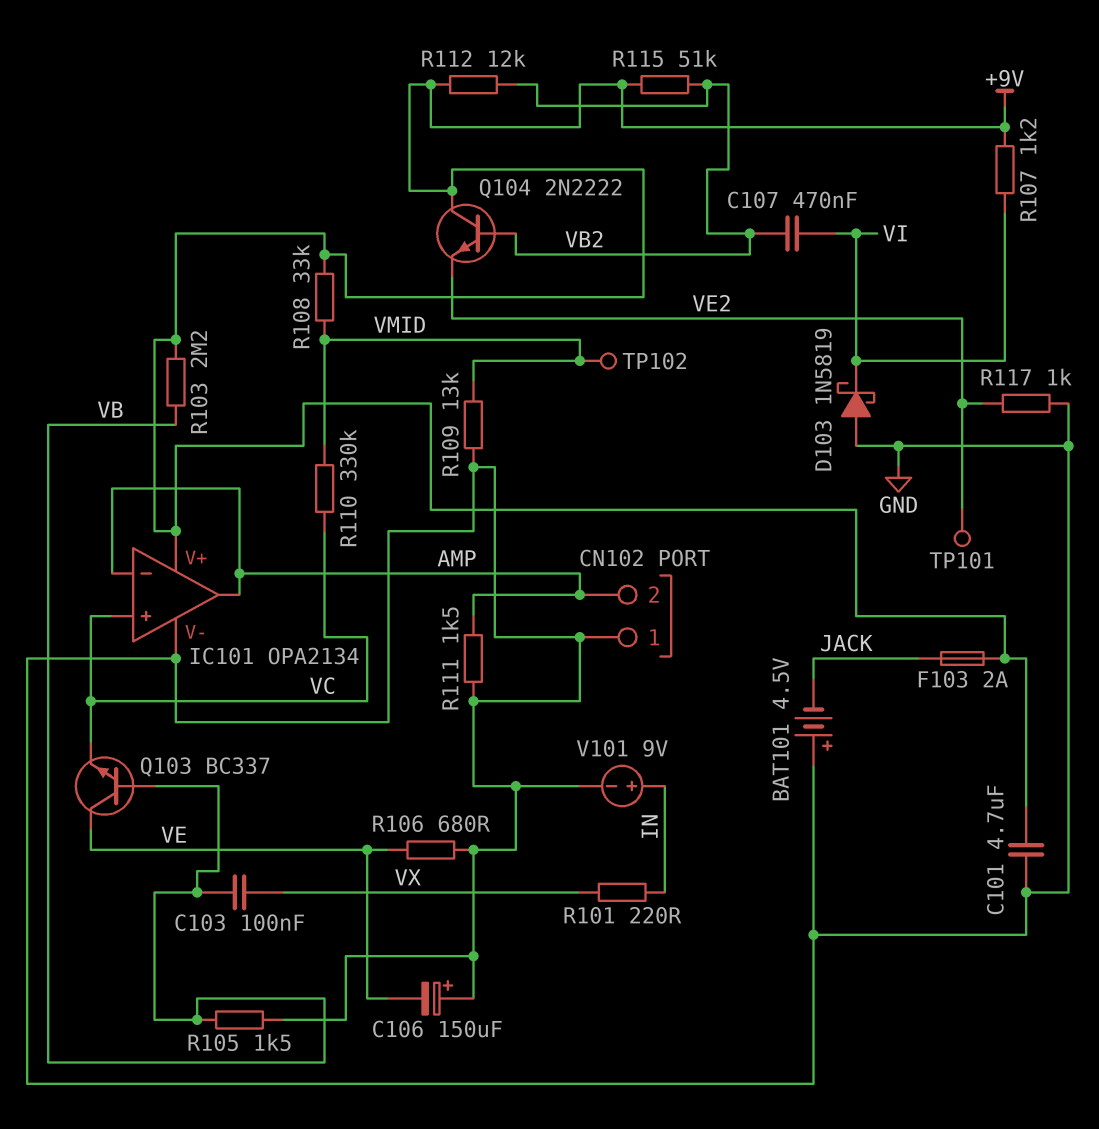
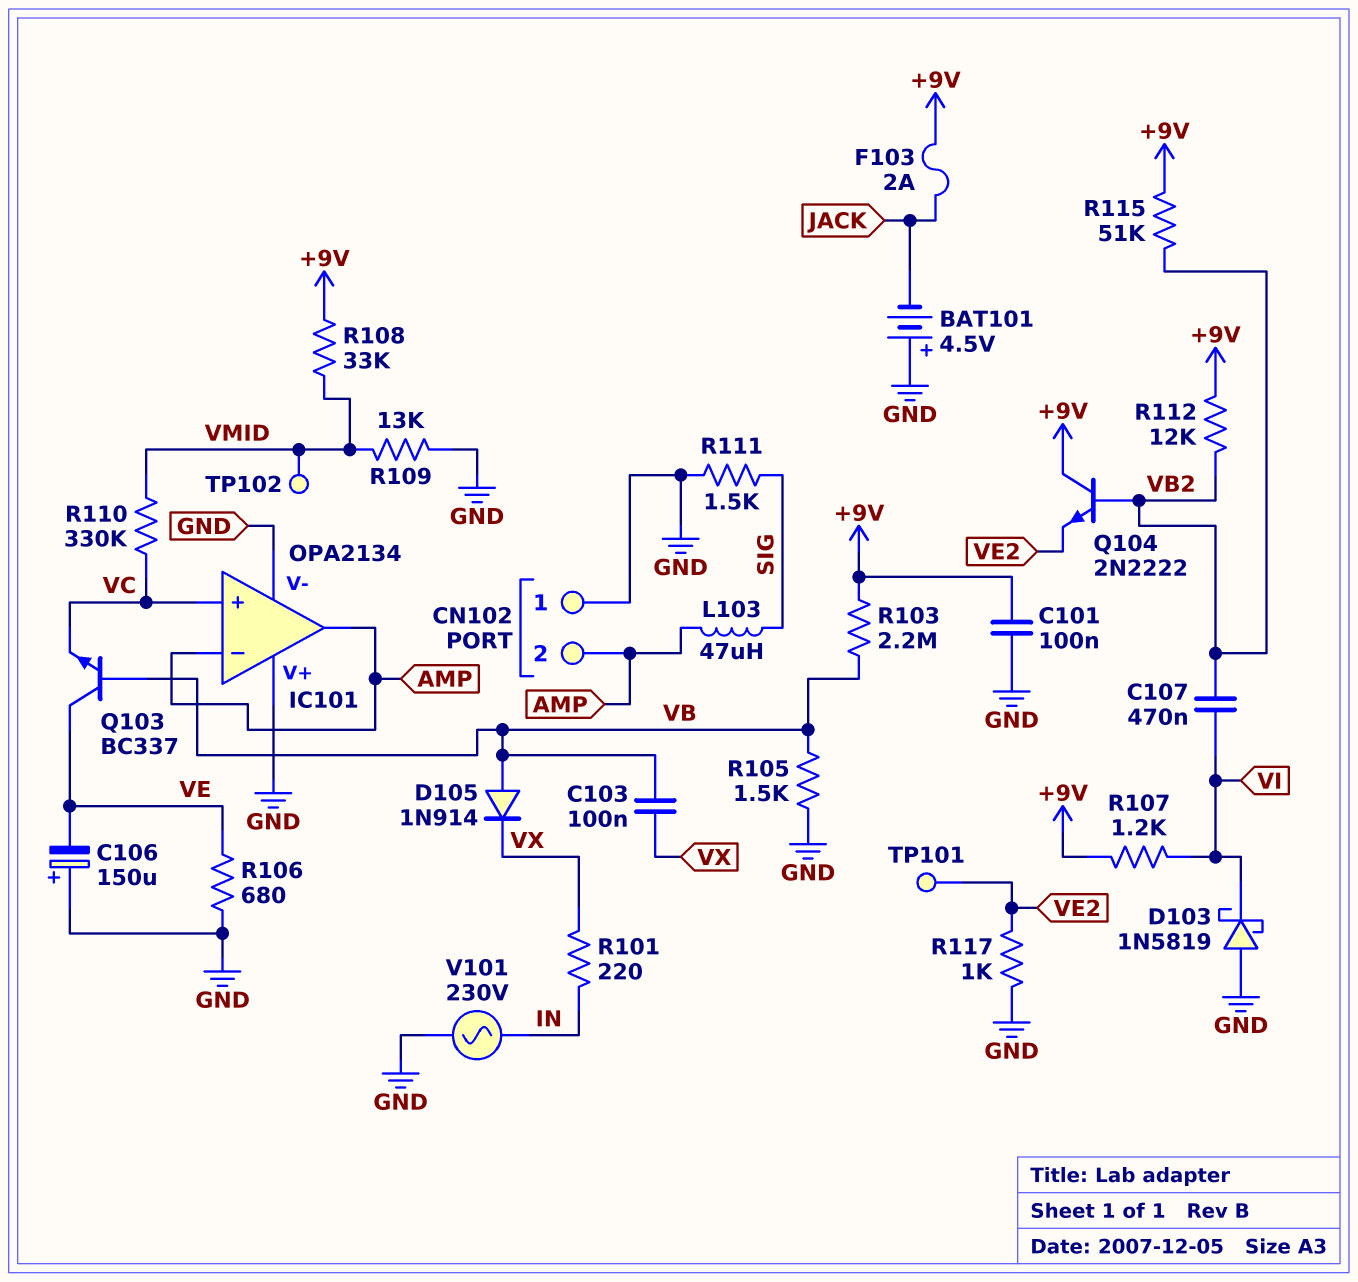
C101: 4.7uF (+9V, GND) -> 100nF (+9V, GND)
D105: none -> diode 1N914 (A VB, K VX)
IC101 pin V+: +9V -> GND
L103: none -> 47uH (AMP, SIG)
R111: 1.5k (AMP, GND) -> 1.5k (GND, SIG)
V101: 9V (plus IN, minus GND) -> AC 230V (GND, IN)

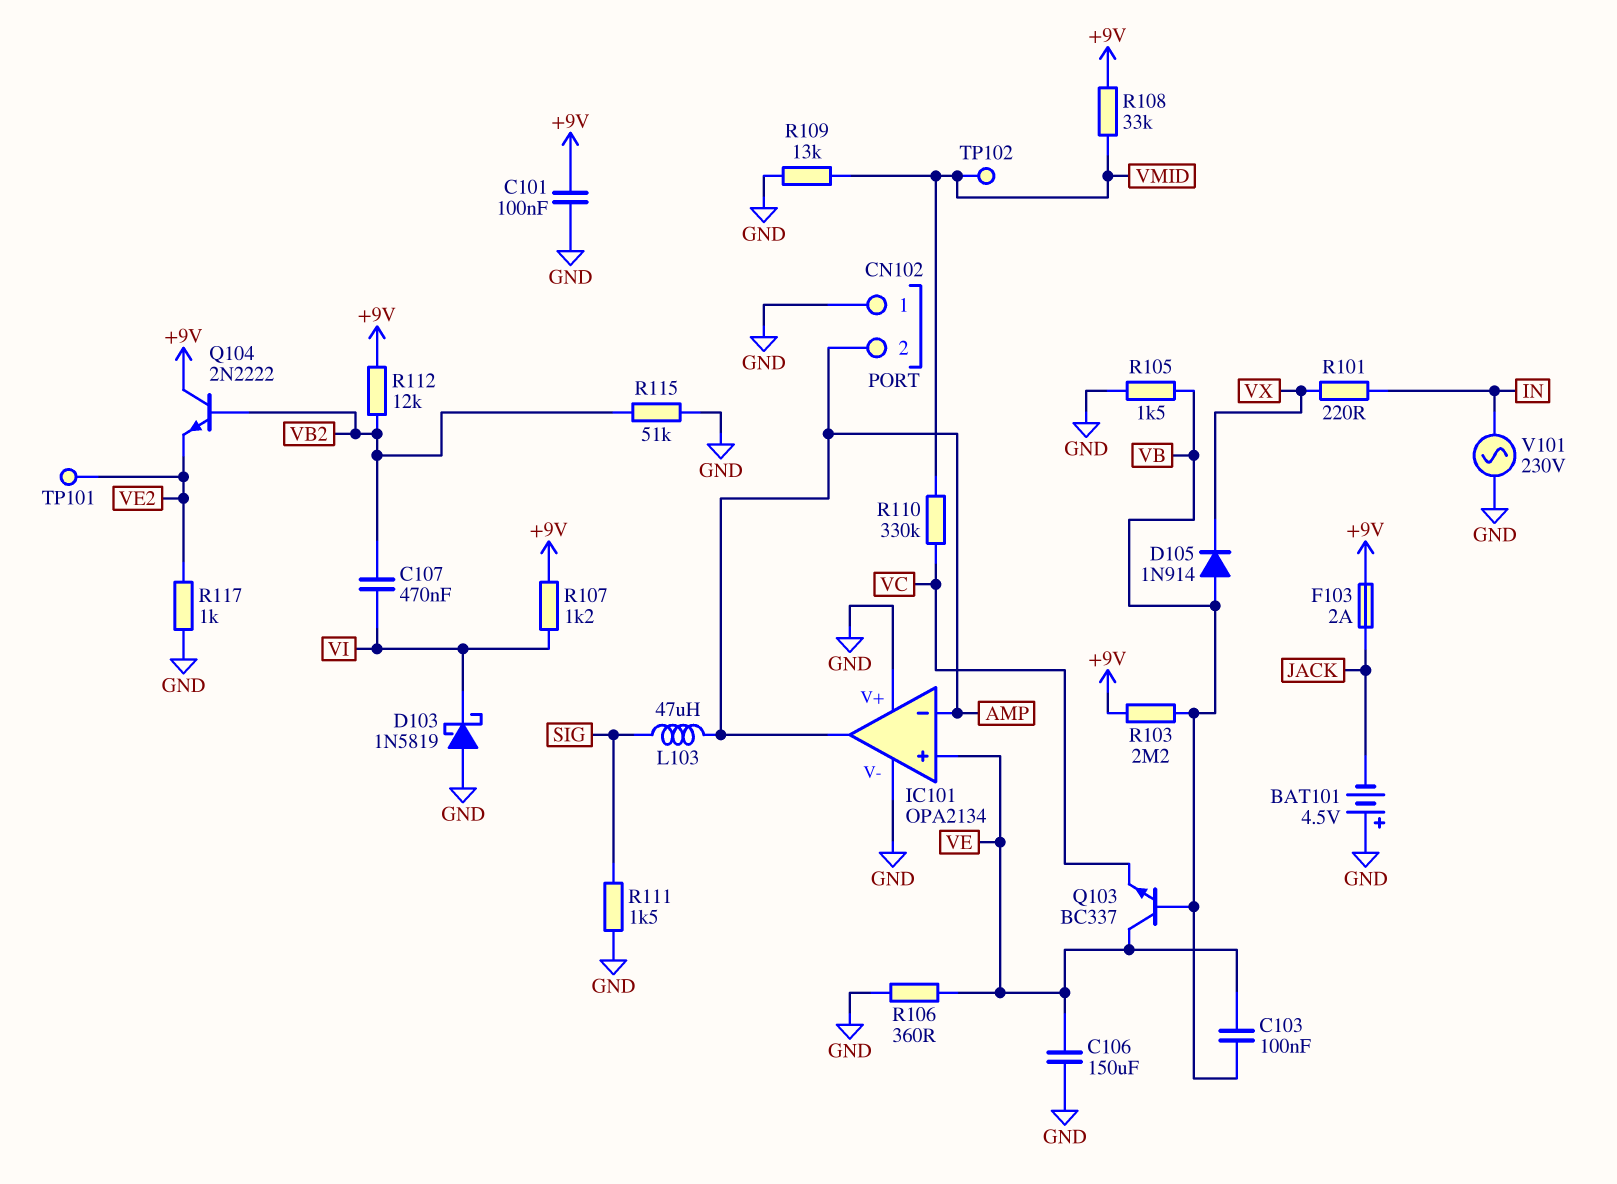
C103: 100nF (VB, VX) -> 100nF (VB, VE)
C106: 150uF (plus GND, minus VE) -> 150uF (GND, VE)
IC101 pin in+: VC -> VE
R106: 680 (GND, VE) -> 360 (GND, VE)
R115: 51k (+9V, VB2) -> 51k (GND, VB2)

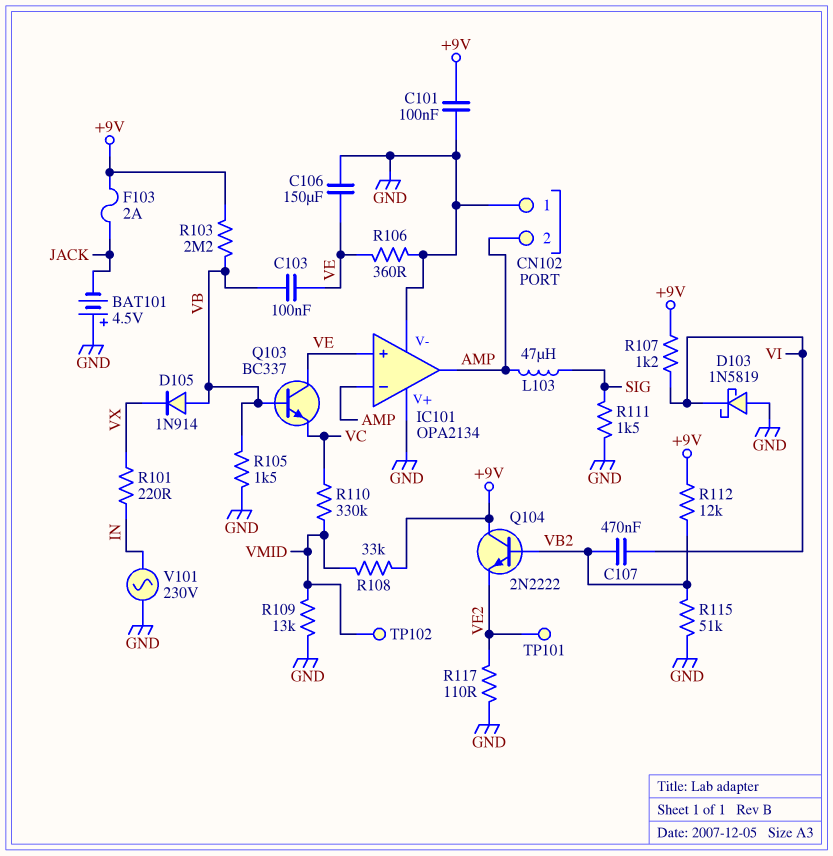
R117: 1k (GND, VE2) -> 110 (GND, VE2)

